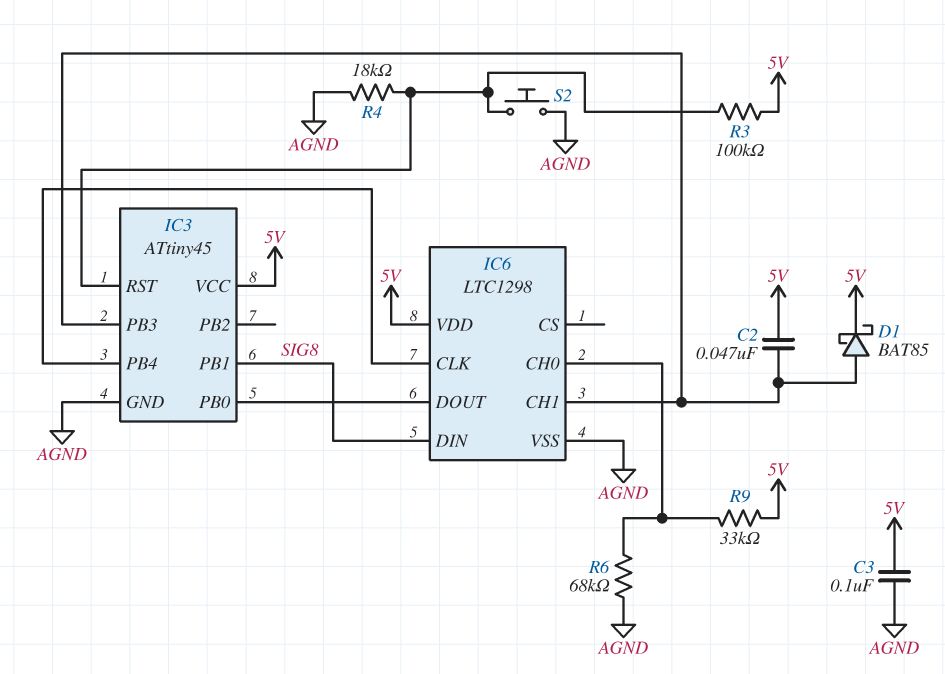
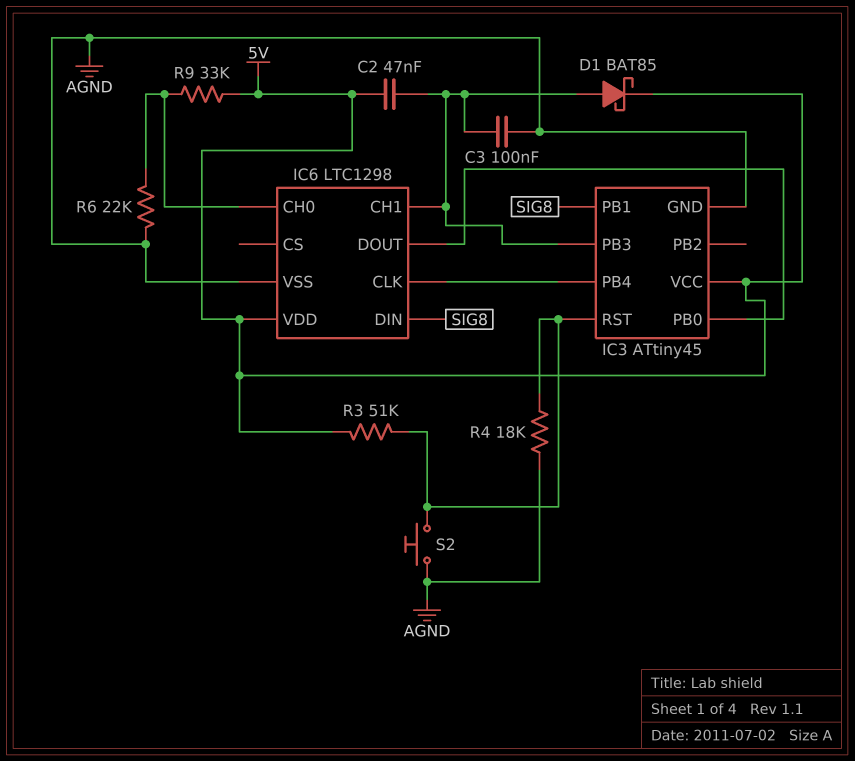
C3: 100nF (5V, AGND) -> 100nF (AGND, IC3/PB3)
R3: 100k (5V, IC3/RST) -> 51k (5V, IC3/RST)
R6: 68k (AGND, IC6/CH0) -> 22k (AGND, IC6/CH0)

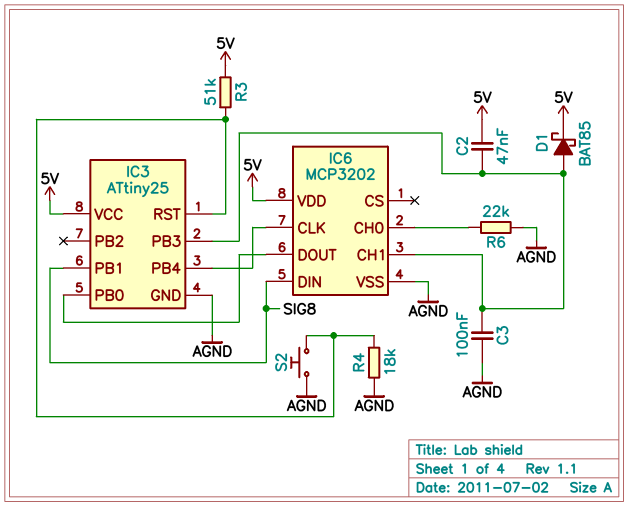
IC3: ATtiny45 -> ATtiny25
IC6: LTC1298 -> MCP3202
R9: 33k (5V, IC6/CH0) -> none

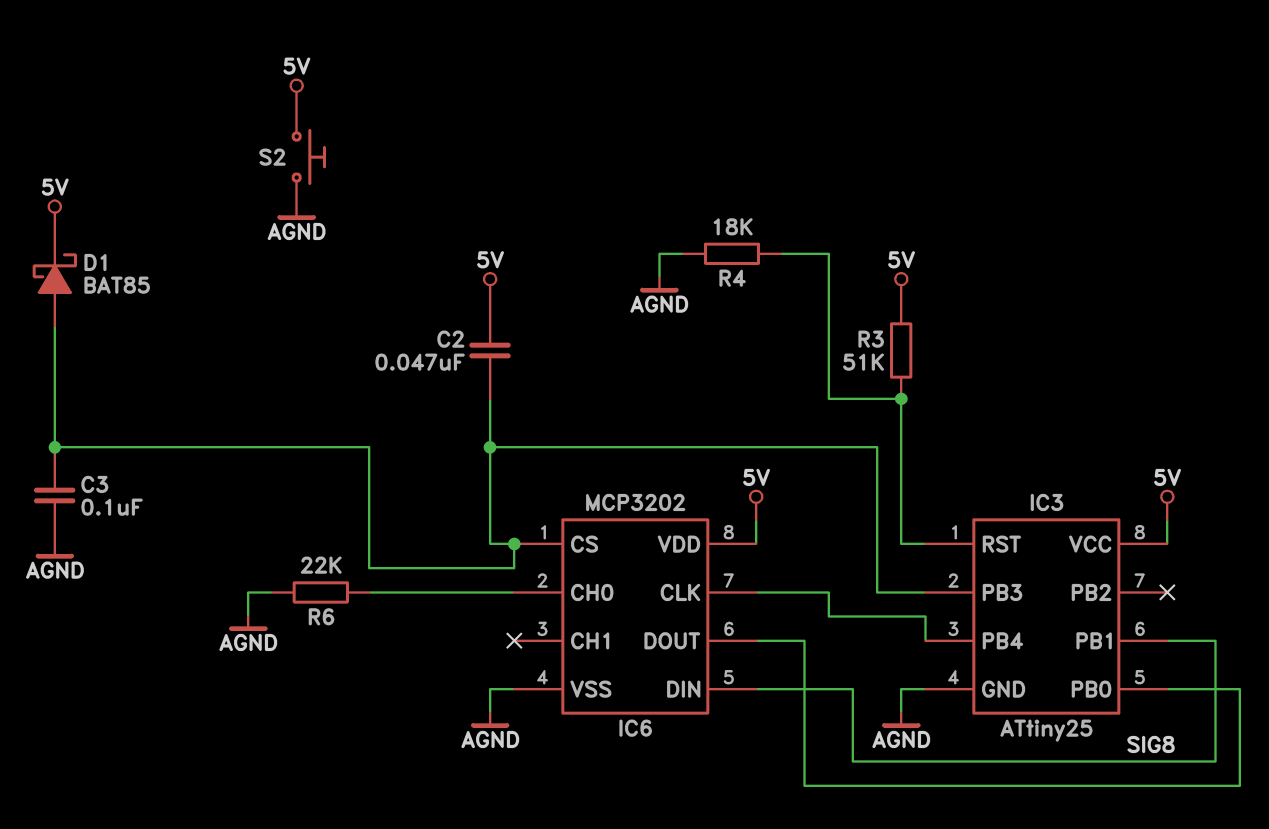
IC6 pin CH1: IC3/PB3 -> none
IC6 pin CS: none -> IC3/PB3
S2: button (AGND, IC3/RST) -> button (5V, AGND)

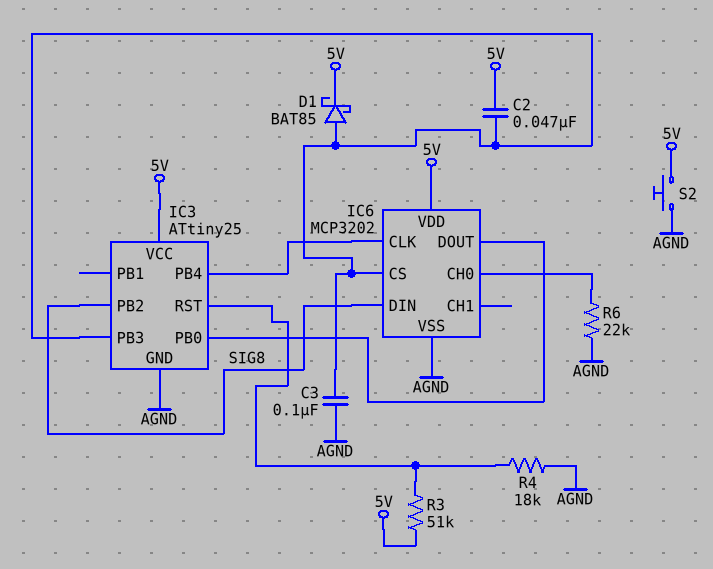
IC3 pin PB1: SIG8 -> none
IC3 pin PB2: none -> SIG8

